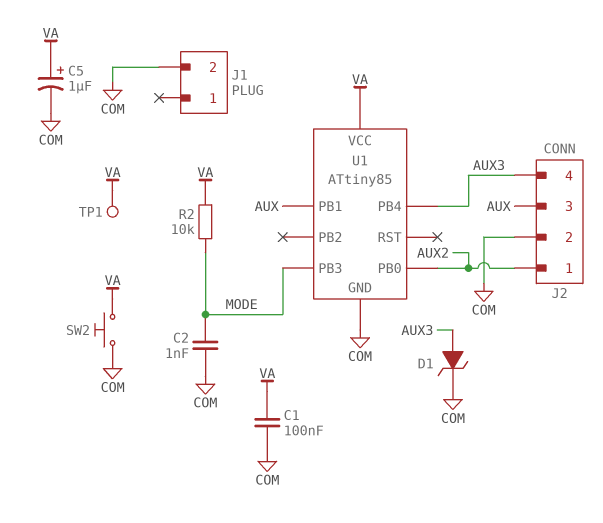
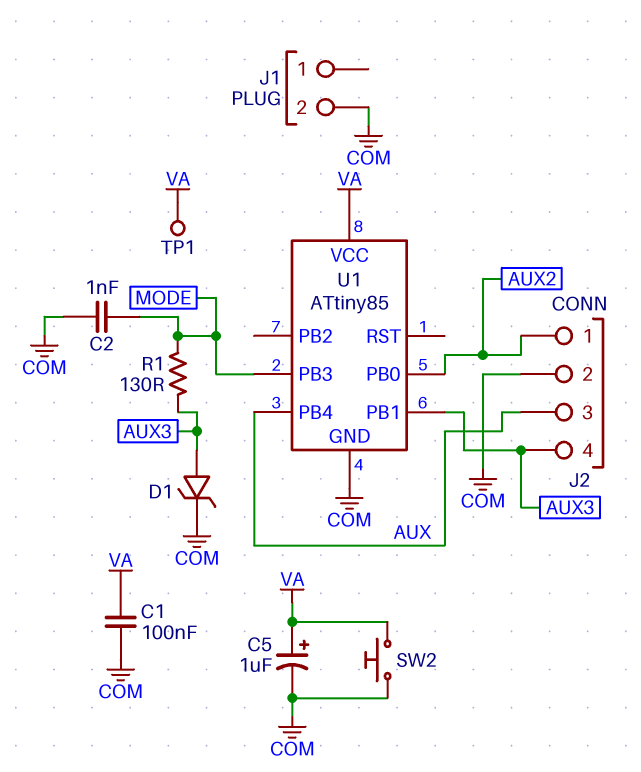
R1: none -> 130 (AUX3, MODE)
R2: 10k (MODE, VA) -> none
U1 pin PB1: AUX -> AUX3
U1 pin PB4: AUX3 -> AUX

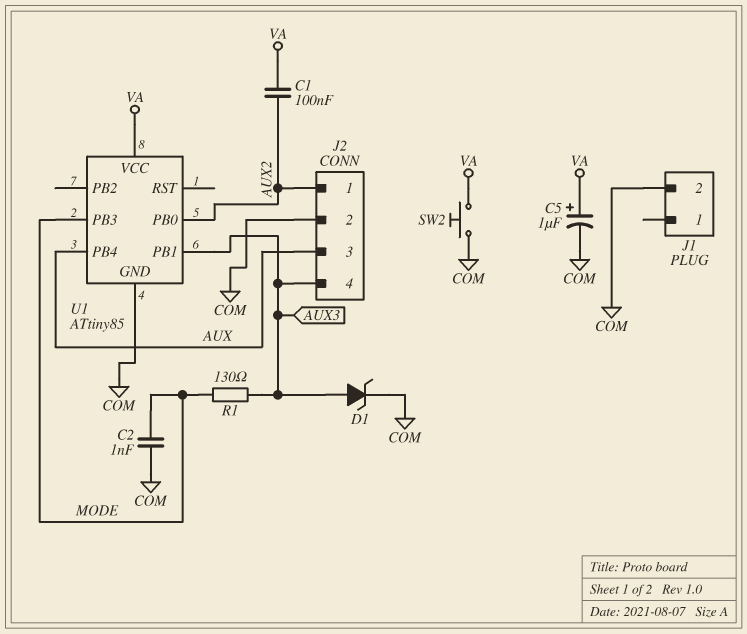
C1: 100nF (COM, VA) -> 100nF (AUX2, VA)
TP1: test point (VA) -> none

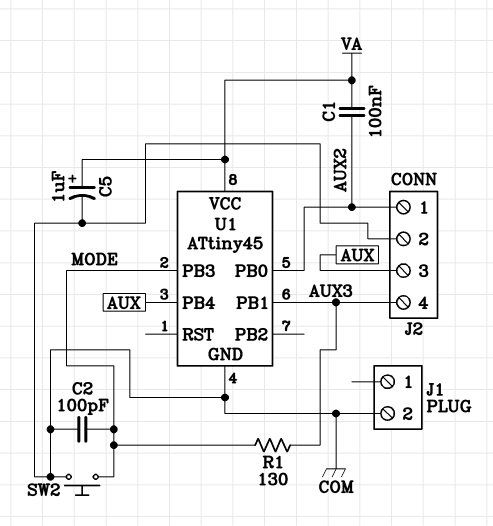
C2: 1nF (COM, MODE) -> 100pF (COM, MODE)
D1: zener (A AUX3, K COM) -> none
SW2: button (COM, VA) -> button (COM, MODE)
U1: ATtiny85 -> ATtiny45

